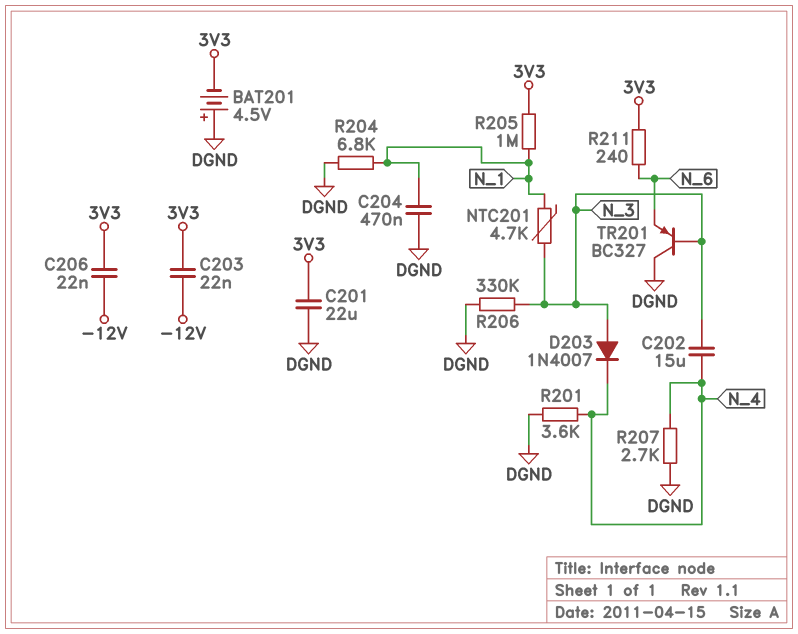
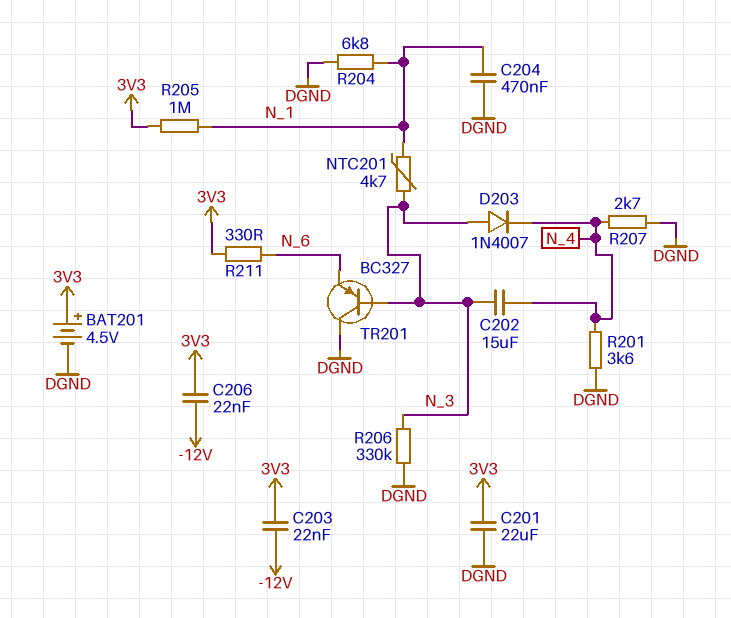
BAT201: 4.5V (plus DGND, minus 3V3) -> 4.5V (plus 3V3, minus DGND)
R211: 240 (3V3, N_6) -> 330 (3V3, N_6)

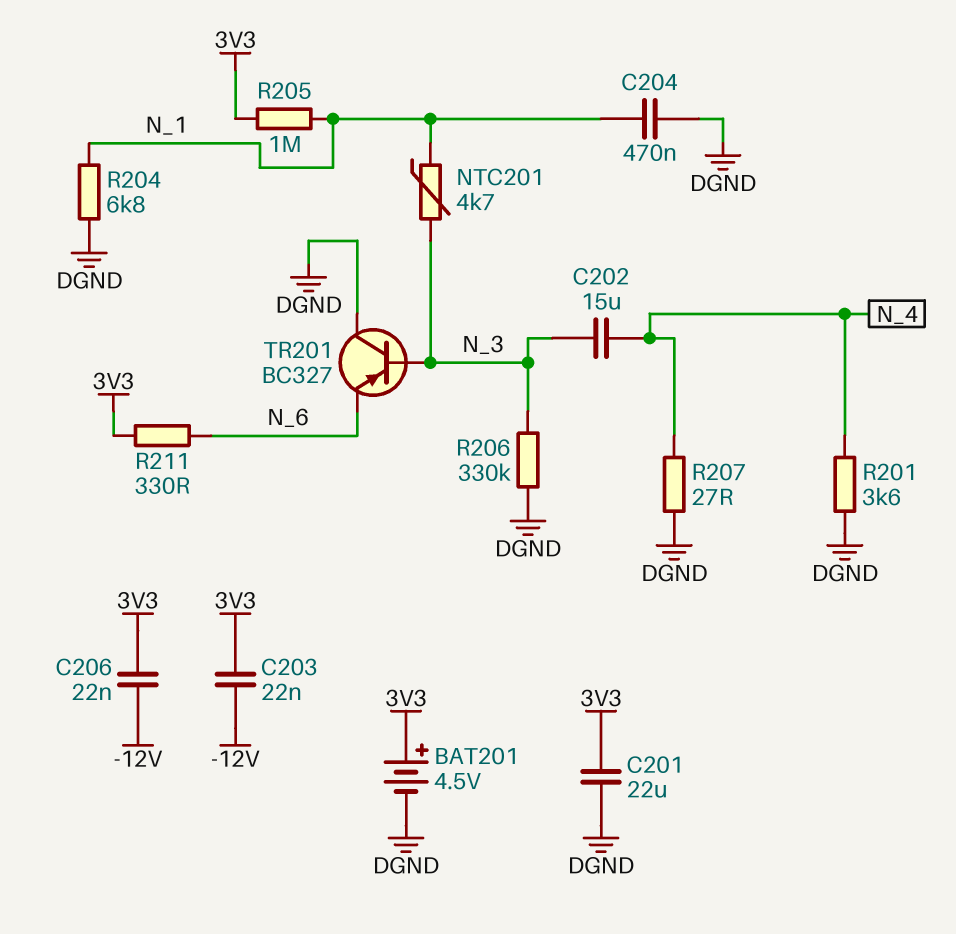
D203: diode 1N4007 (A N_3, K N_4) -> none
R207: 2.7k (DGND, N_4) -> 27 (DGND, N_4)

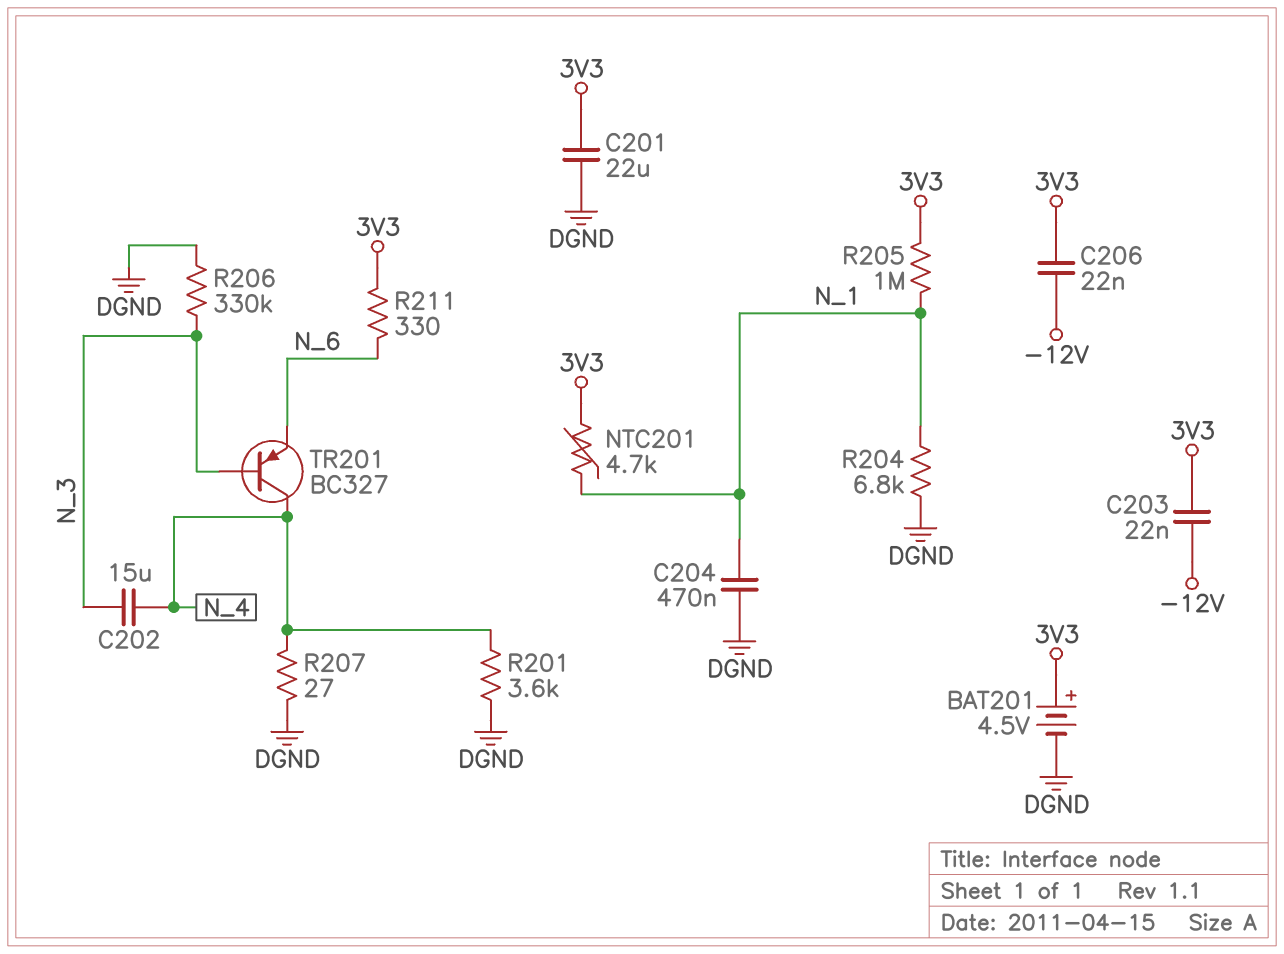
NTC201: 4.7k (N_1, N_3) -> 4.7k (3V3, N_1)
TR201: PNP BC327 (B N_3, C DGND, E N_6) -> PNP BC327 (B N_3, C N_4, E N_6)

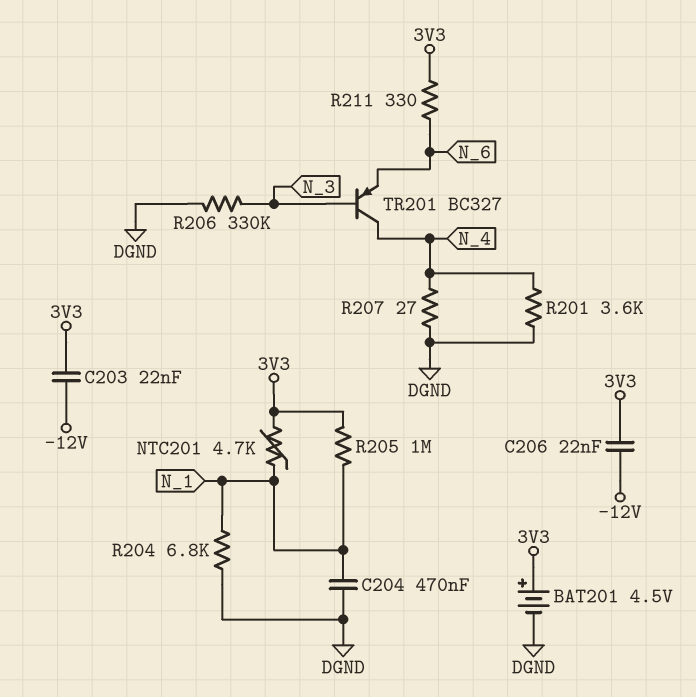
C201: 22uF (3V3, DGND) -> none
C202: 15uF (N_3, N_4) -> none

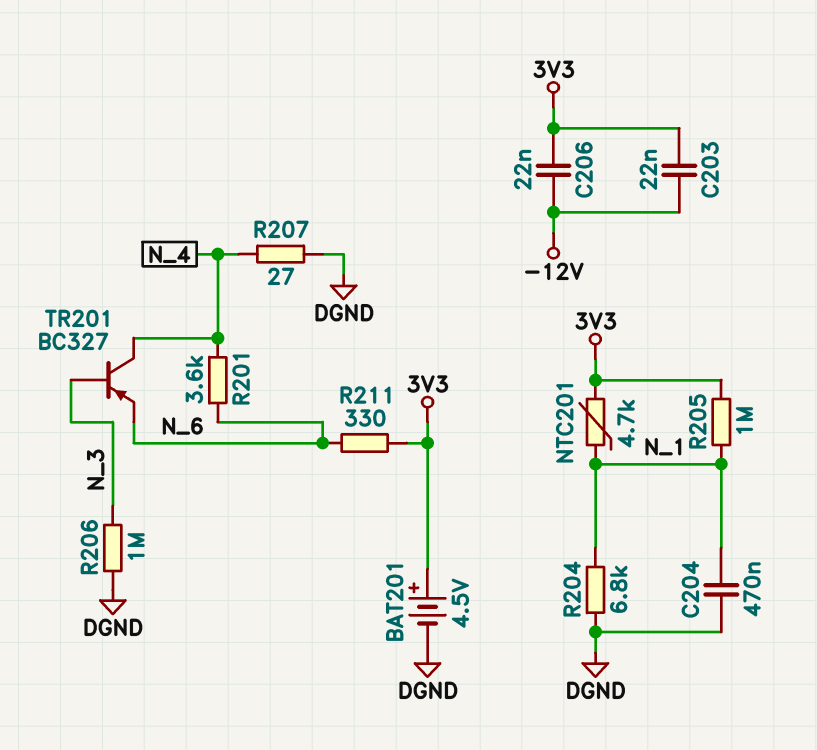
R201: 3.6k (DGND, N_4) -> 3.6k (N_4, N_6)
R206: 330k (DGND, N_3) -> 1M (DGND, N_3)

